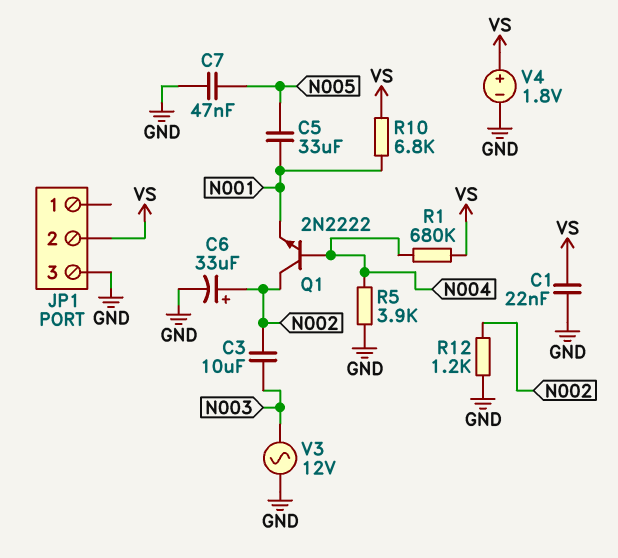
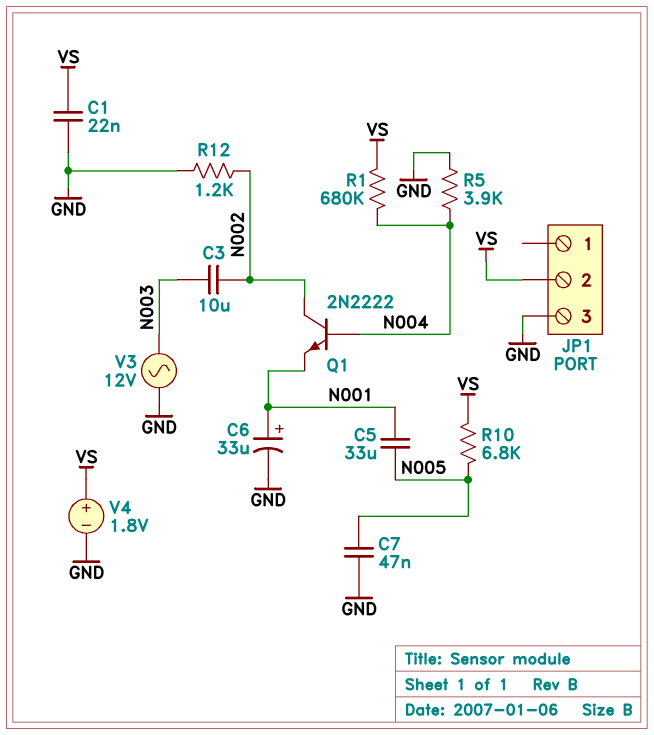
C6: 33uF (plus N002, minus GND) -> 33uF (plus N001, minus GND)
R10: 6.8k (N001, VS) -> 6.8k (N005, VS)

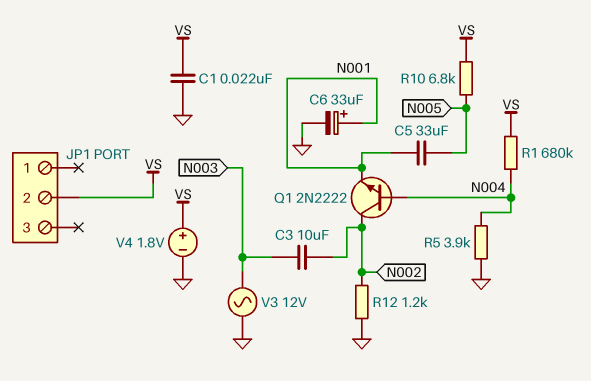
C7: 47nF (GND, N005) -> none
JP1 pin 3: GND -> none

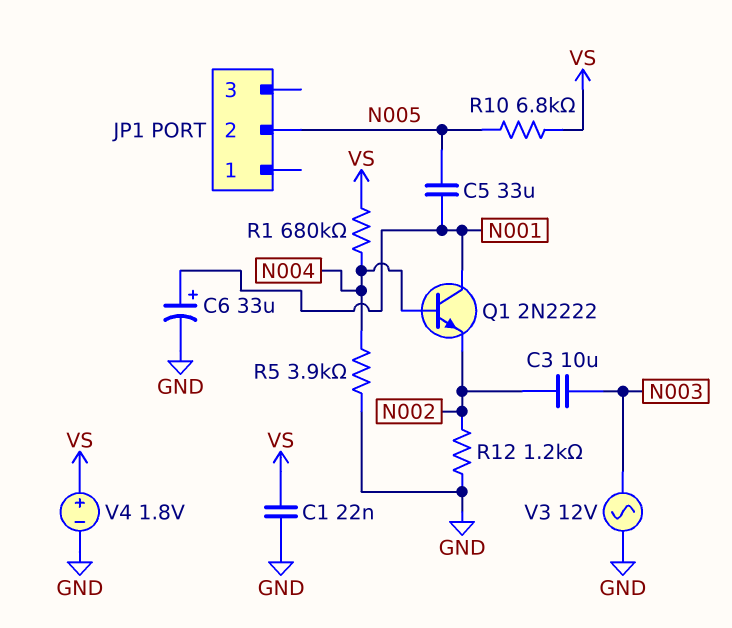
JP1 pin 2: VS -> N005
Q1: NPN 2N2222 (B N004, C N002, E N001) -> NPN 2N2222 (B N004, C N001, E N002)

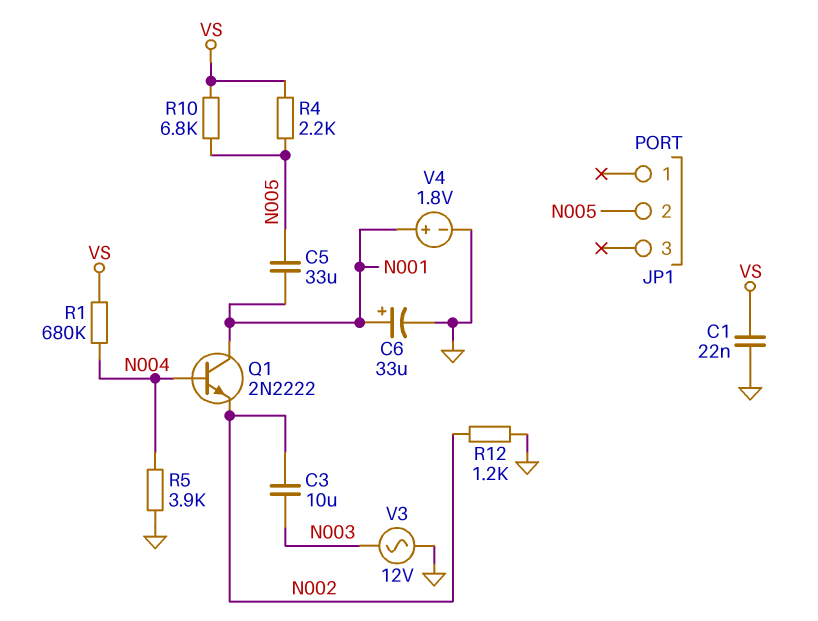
R4: none -> 2.2k (N005, VS)
V4: 1.8V (plus VS, minus GND) -> 1.8V (plus N001, minus GND)

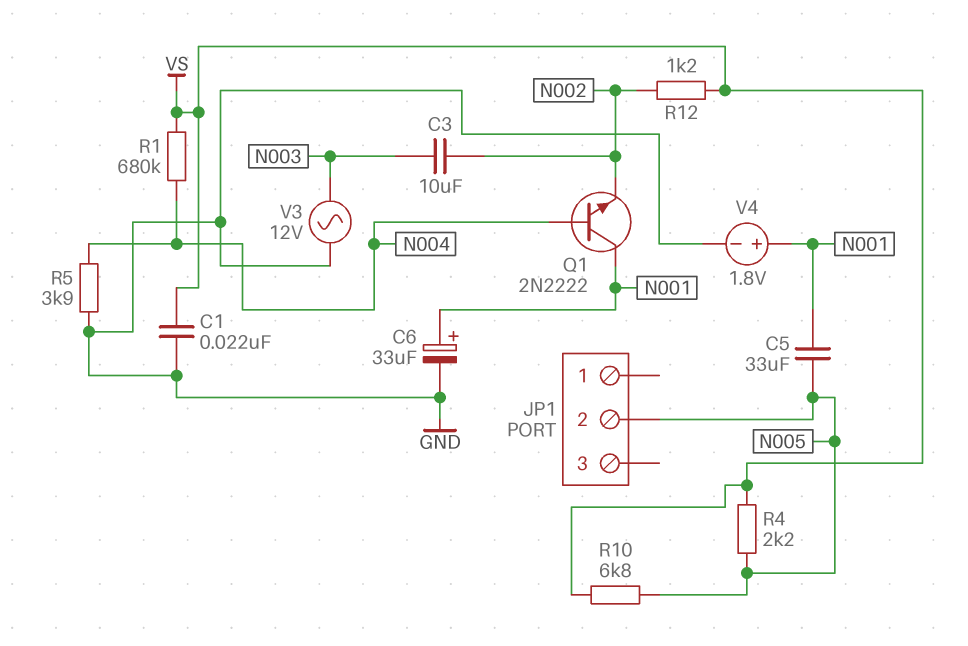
R12: 1.2k (GND, N002) -> 1.2k (N002, VS)

